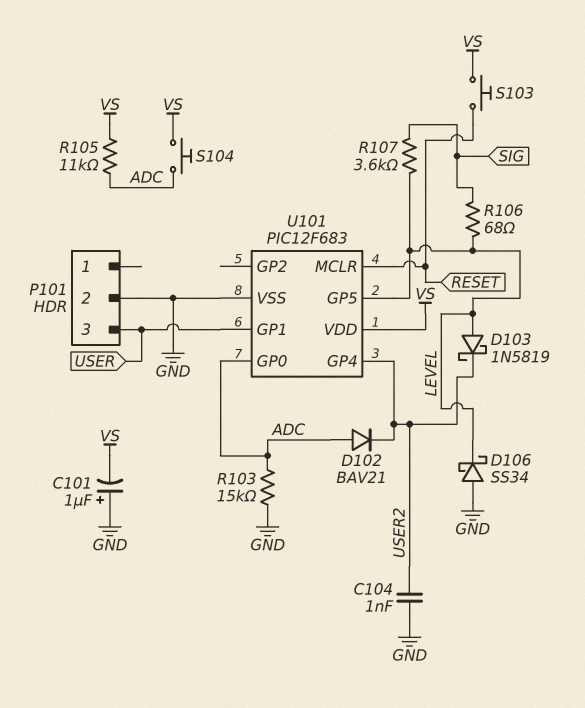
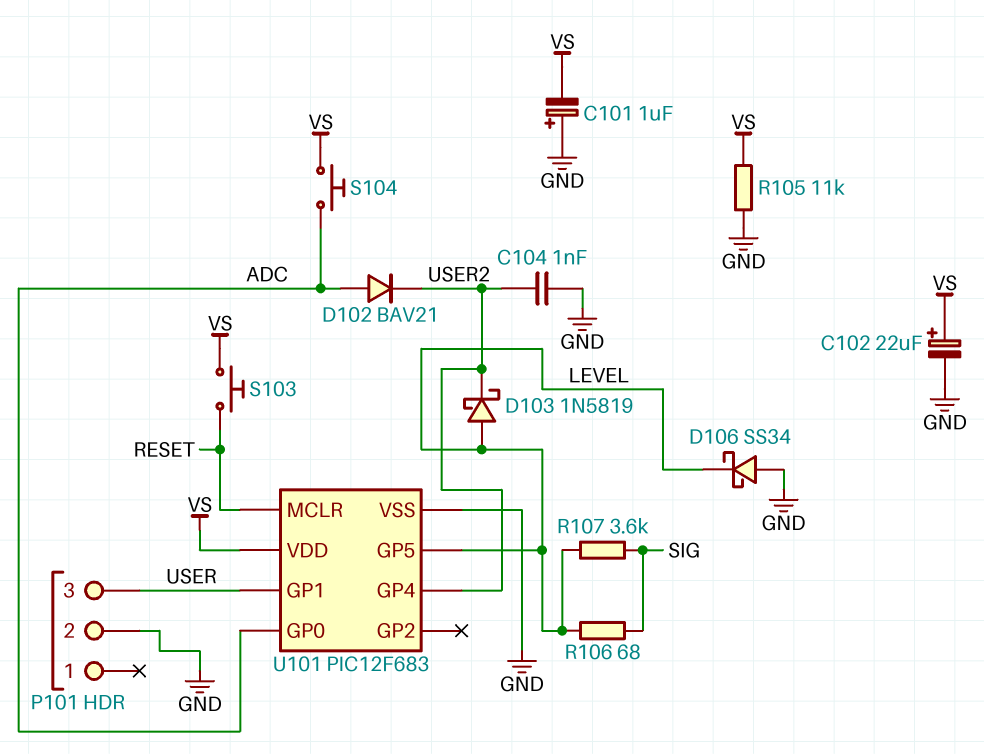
C102: none -> 22uF (plus VS, minus GND)
R103: 15k (ADC, GND) -> none
R105: 11k (ADC, VS) -> 11k (GND, VS)

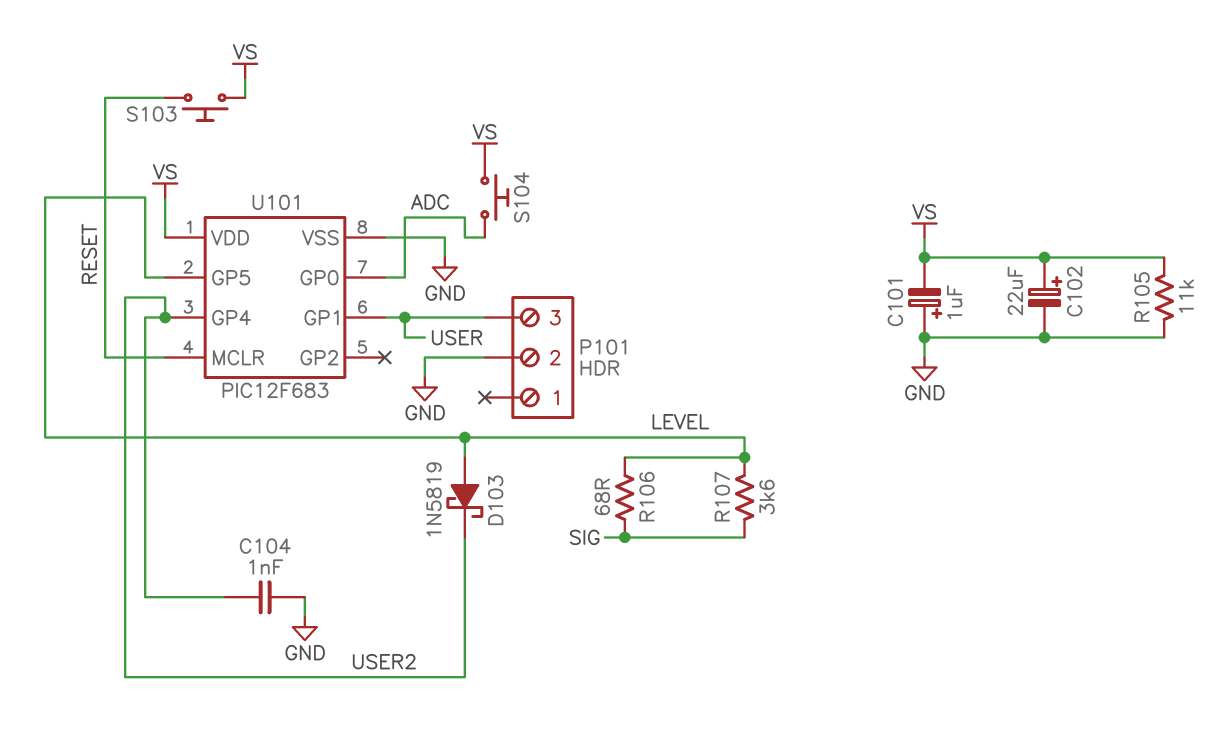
D102: diode BAV21 (A ADC, K USER2) -> none
D106: schottky SS34 (A GND, K LEVEL) -> none

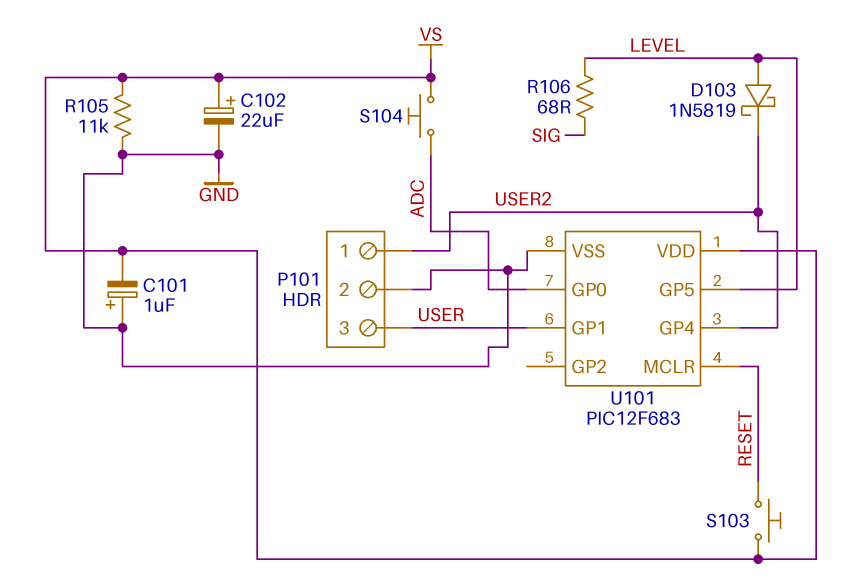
C104: 1nF (GND, USER2) -> none
P101 pin 1: none -> USER2
R107: 3.6k (LEVEL, SIG) -> none

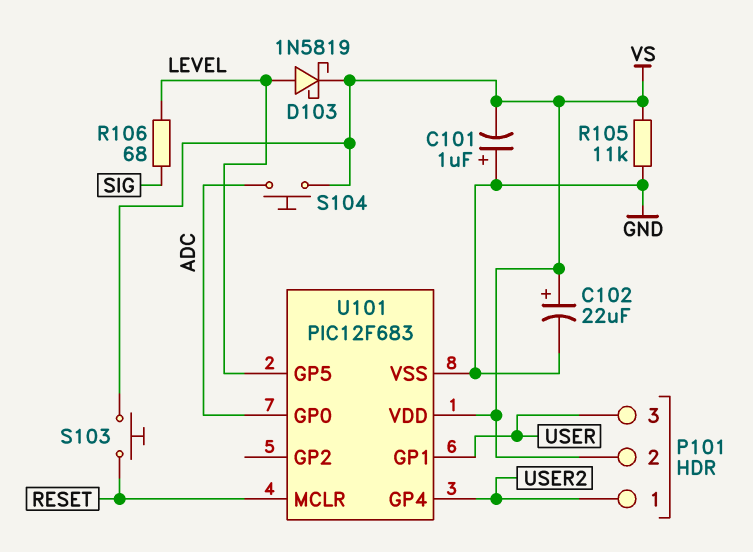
D103: schottky 1N5819 (A LEVEL, K USER2) -> schottky 1N5819 (A LEVEL, K VS)
P101 pin 2: GND -> VS

